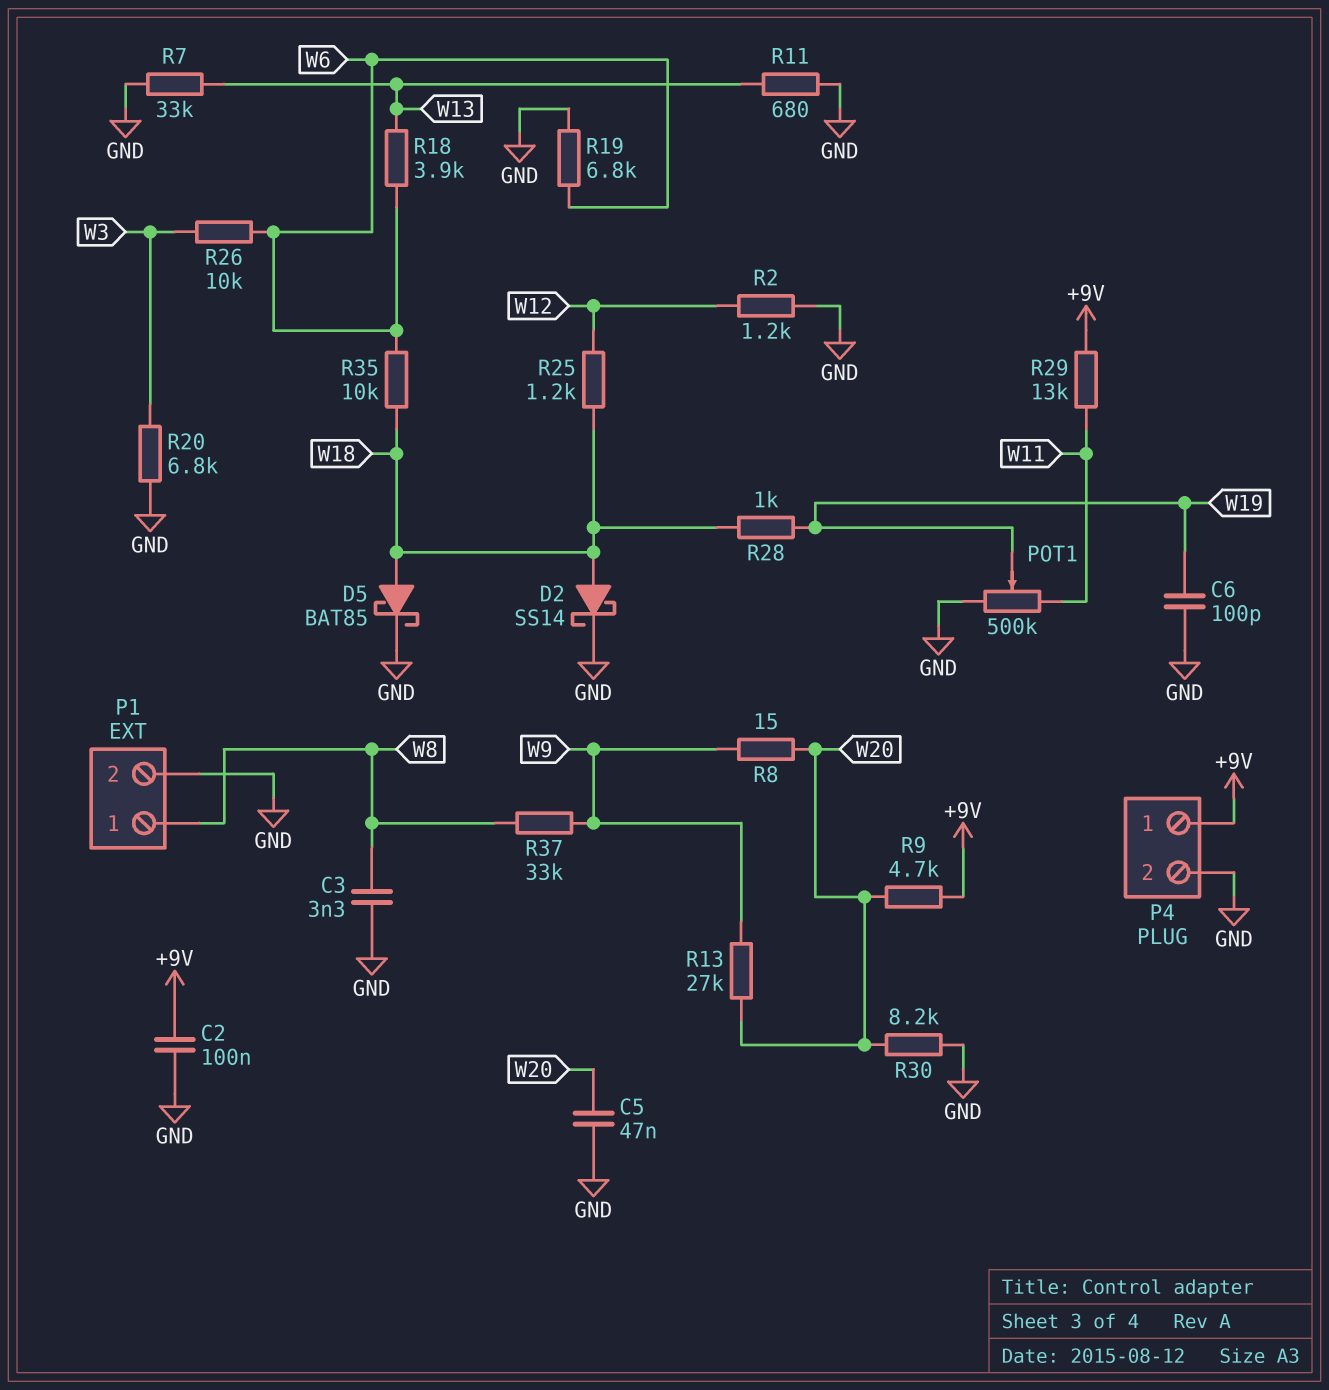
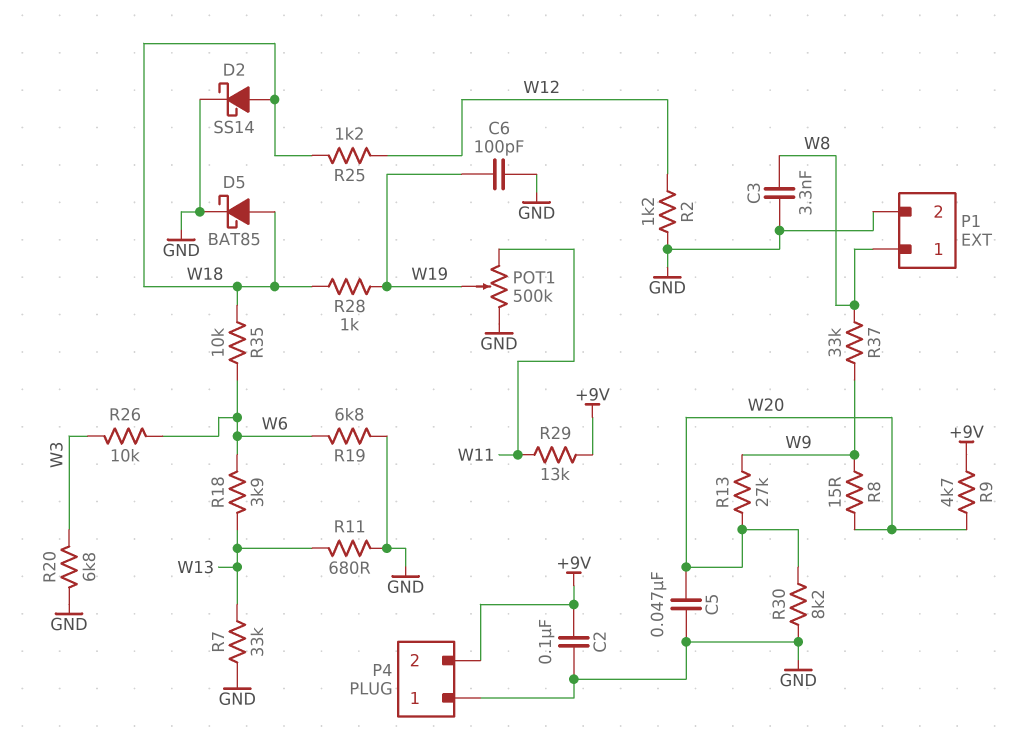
P4 pin 1: +9V -> GND
P4 pin 2: GND -> +9V

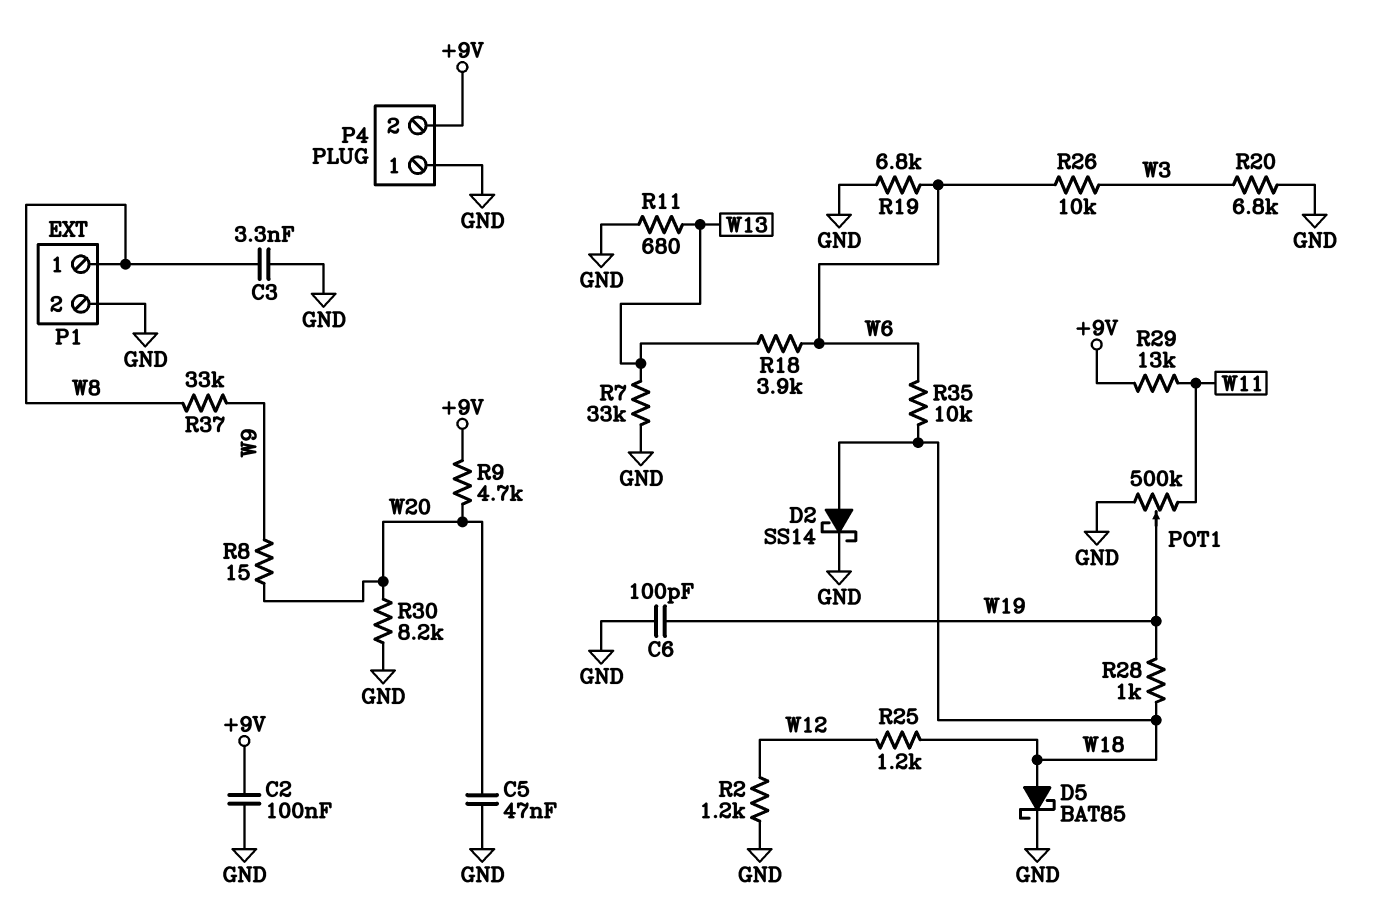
R13: 27k (W9, W20) -> none

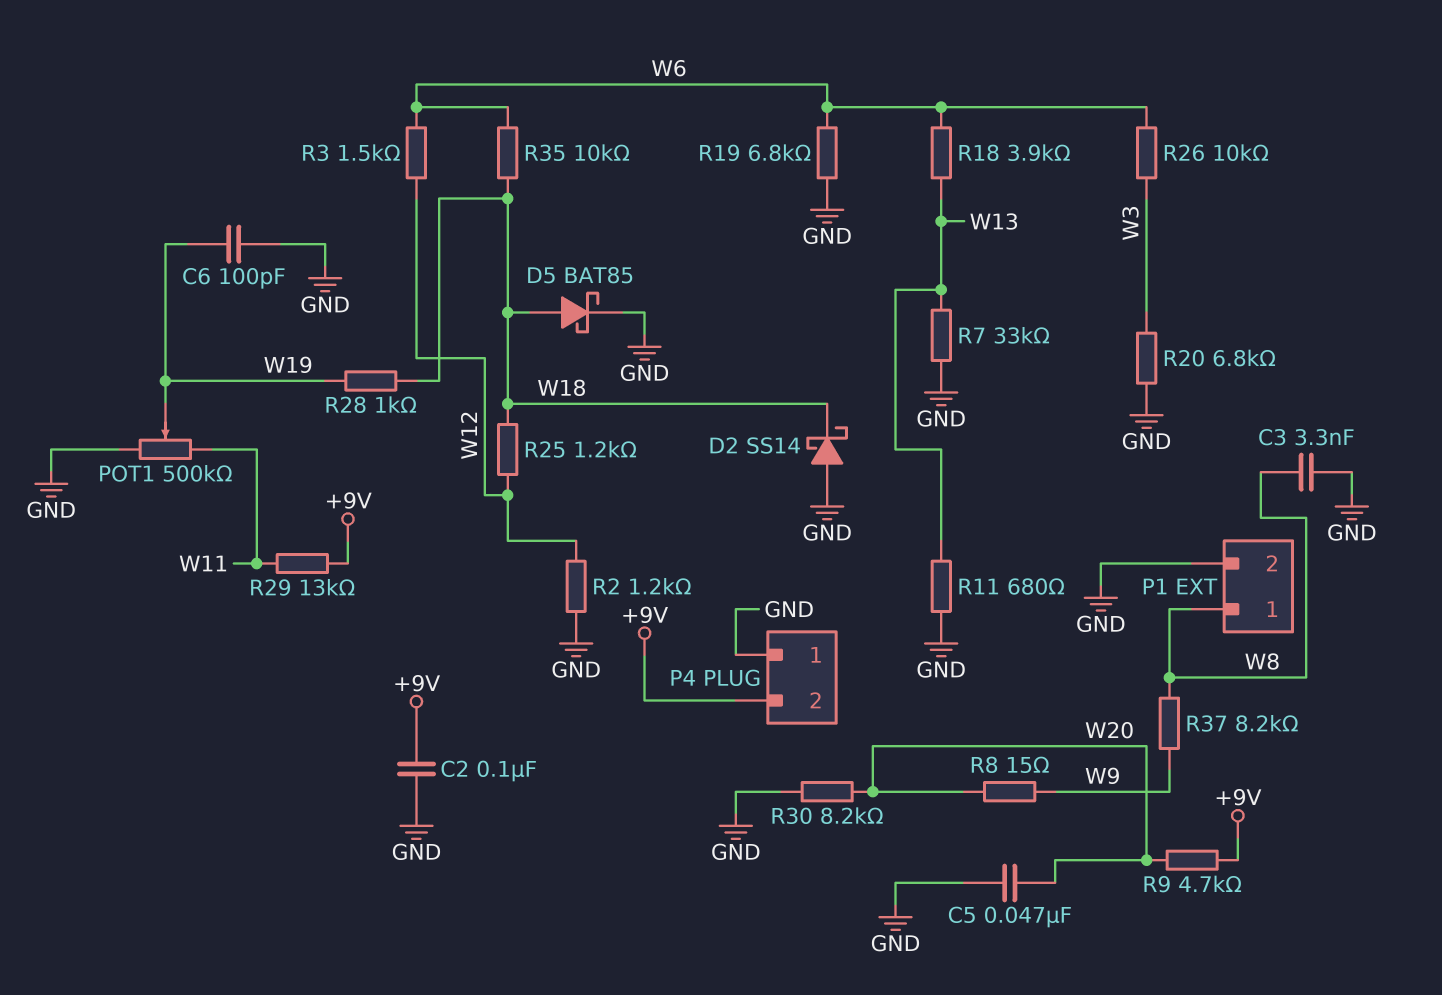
D2: schottky SS14 (A W18, K GND) -> schottky SS14 (A GND, K W18)
R3: none -> 1.5k (W6, W12)
R37: 33k (W8, W9) -> 8.2k (W8, W9)

